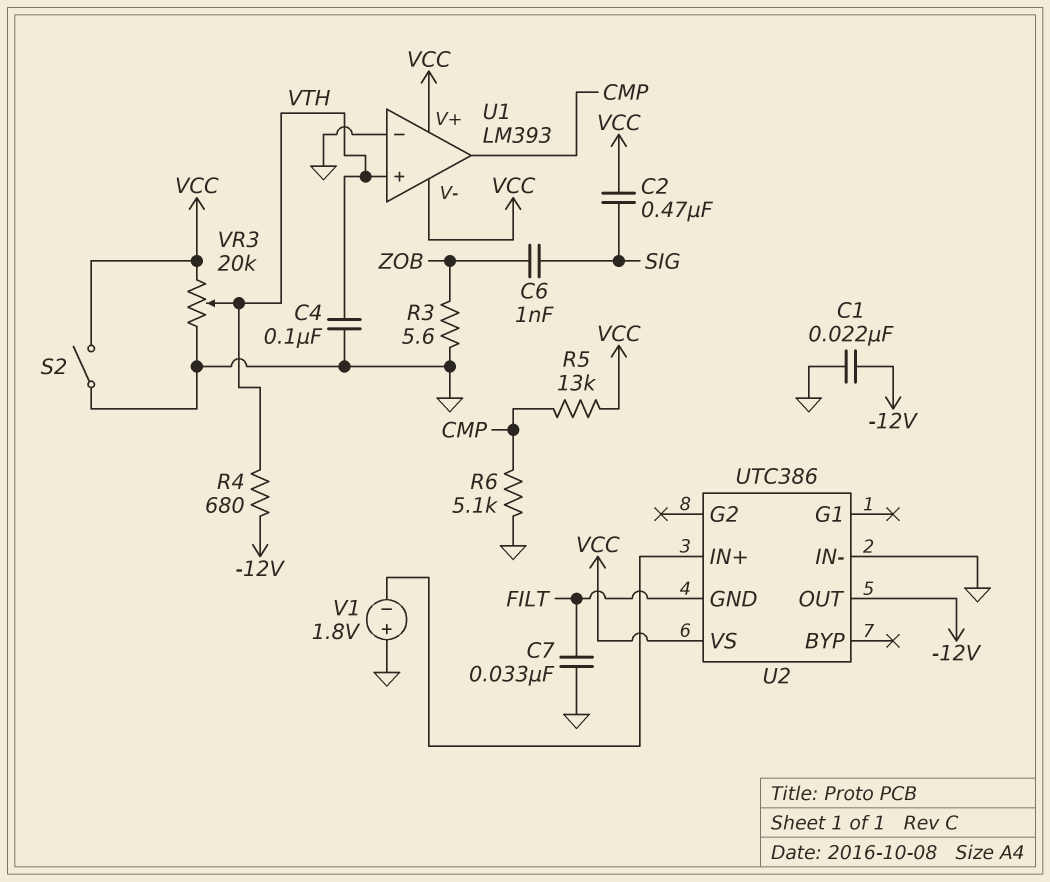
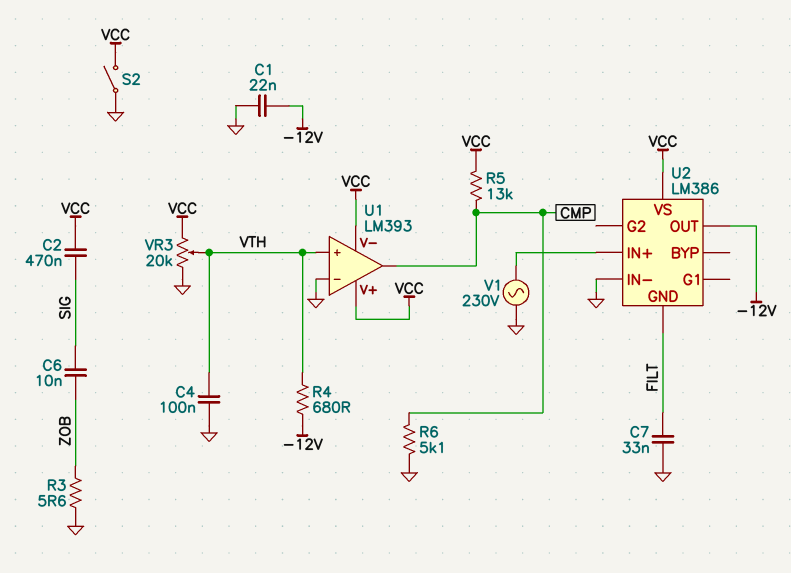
C6: 1nF (SIG, ZOB) -> 10nF (SIG, ZOB)
U2: UTC386 -> LM386
V1: 1.8V (plus GND, minus U2/IN+) -> AC 230V (GND, U2/IN+)

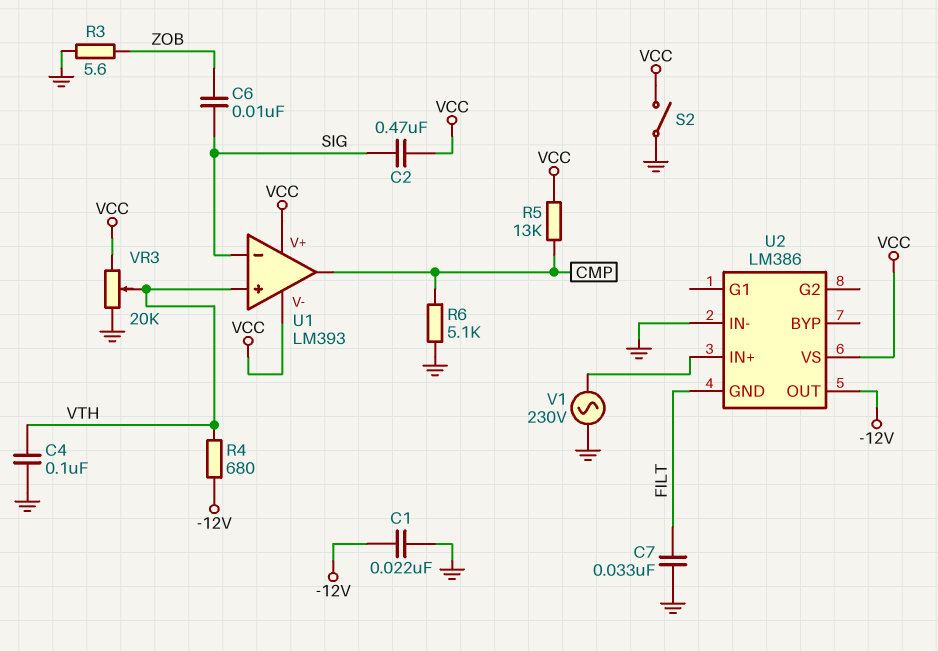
U1 pin in-: GND -> SIG

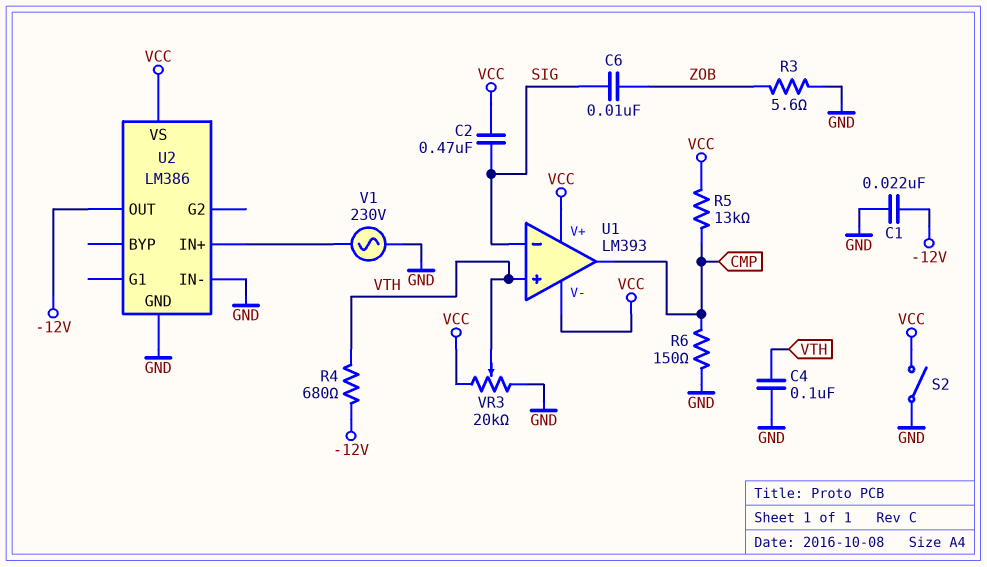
C7: 33nF (FILT, GND) -> none
R6: 5.1k (CMP, GND) -> 150 (CMP, GND)
U2 pin GND: FILT -> GND

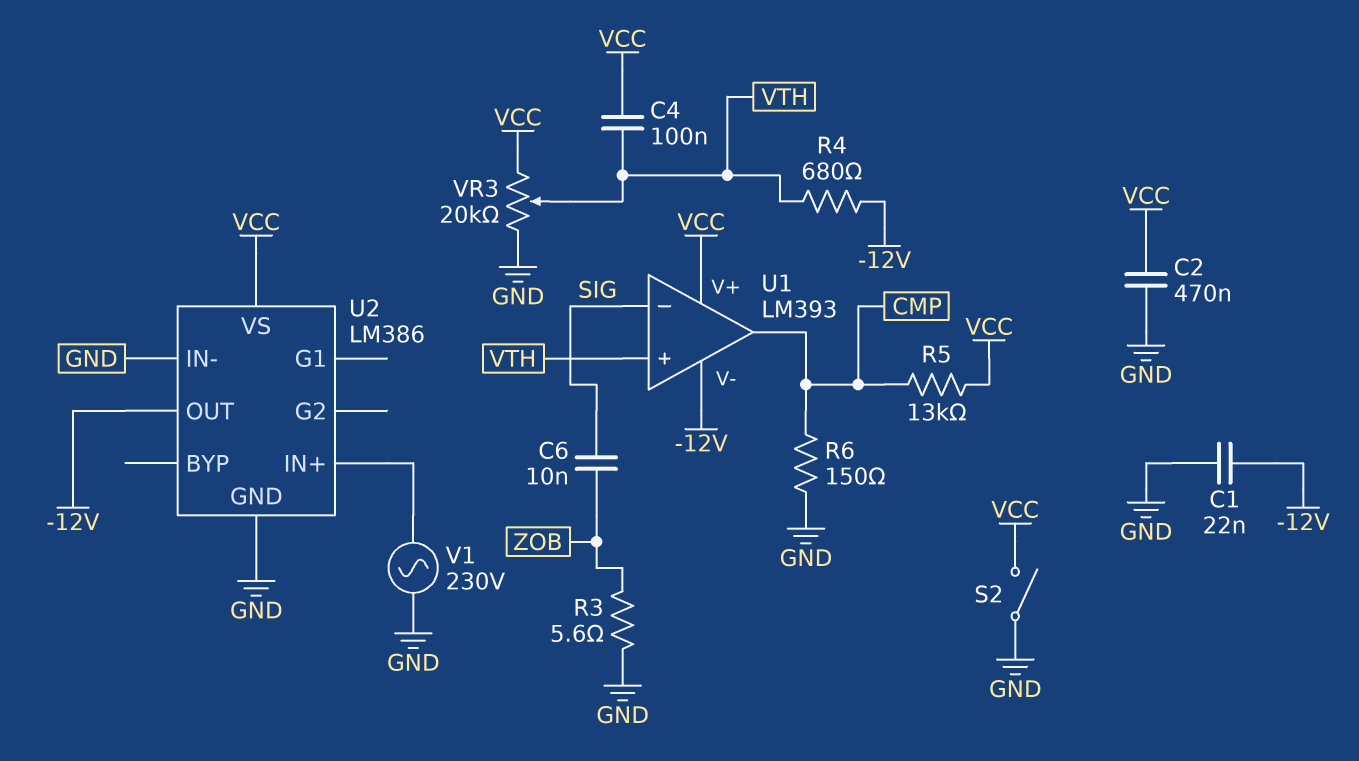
C2: 470nF (SIG, VCC) -> 470nF (GND, VCC)
C4: 100nF (GND, VTH) -> 100nF (VCC, VTH)
U1 pin V-: VCC -> -12V

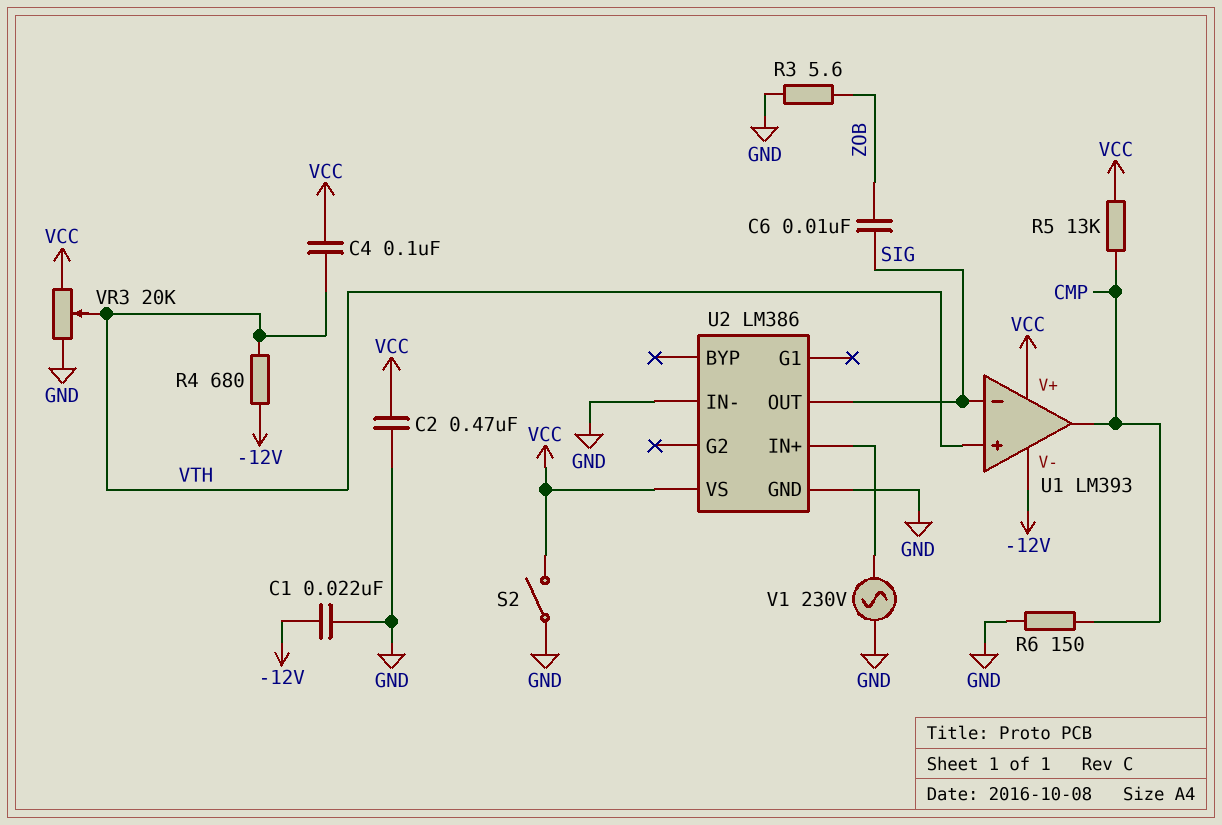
U2 pin OUT: -12V -> SIG

